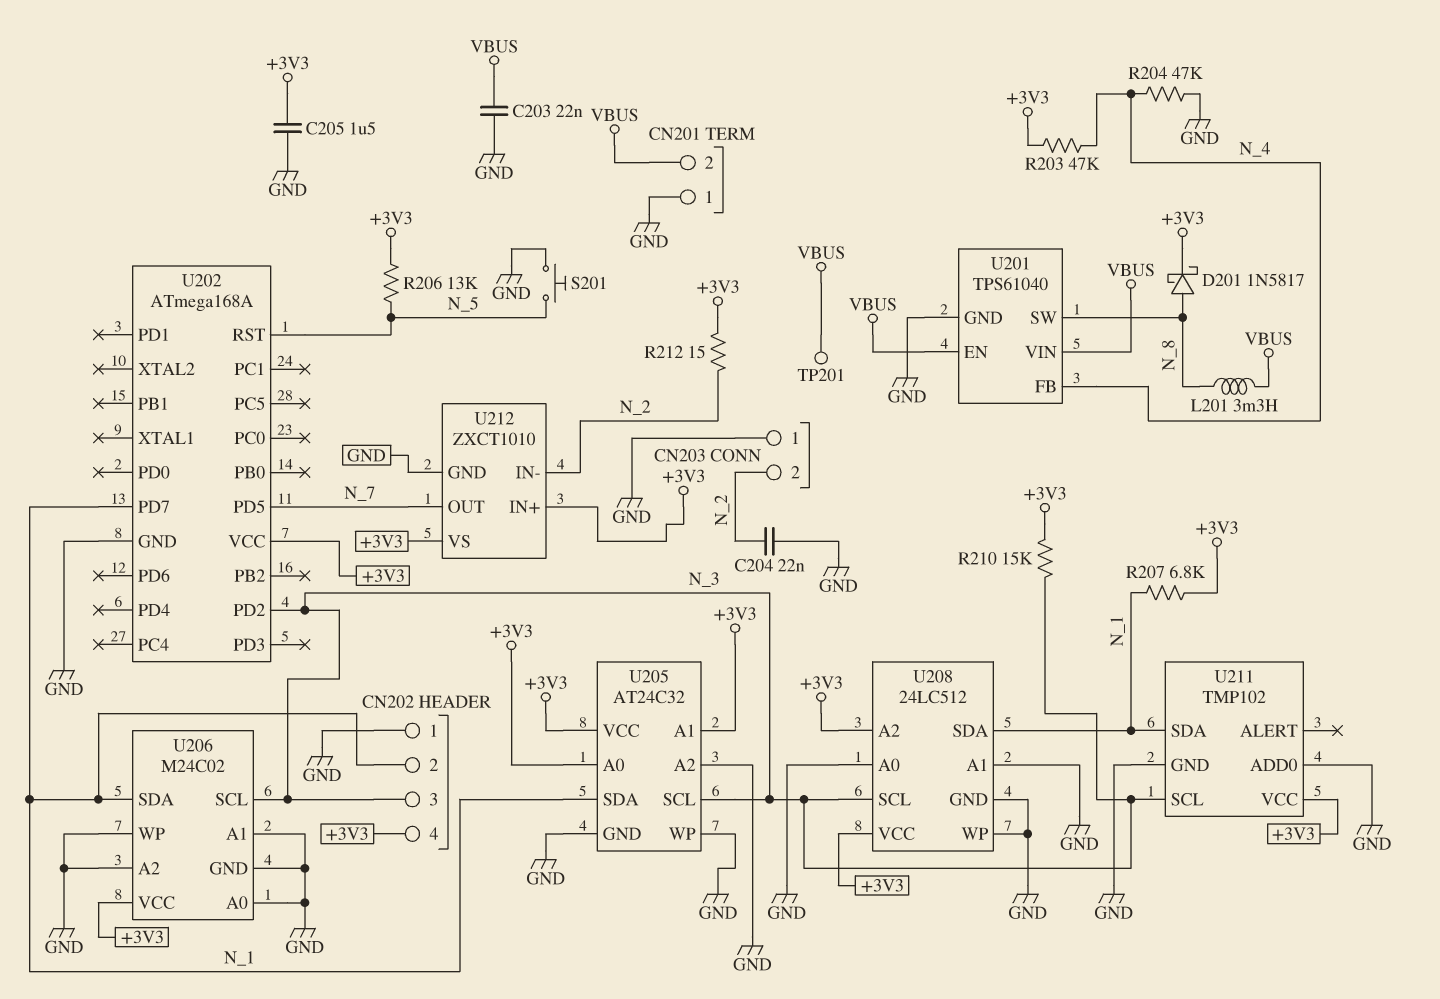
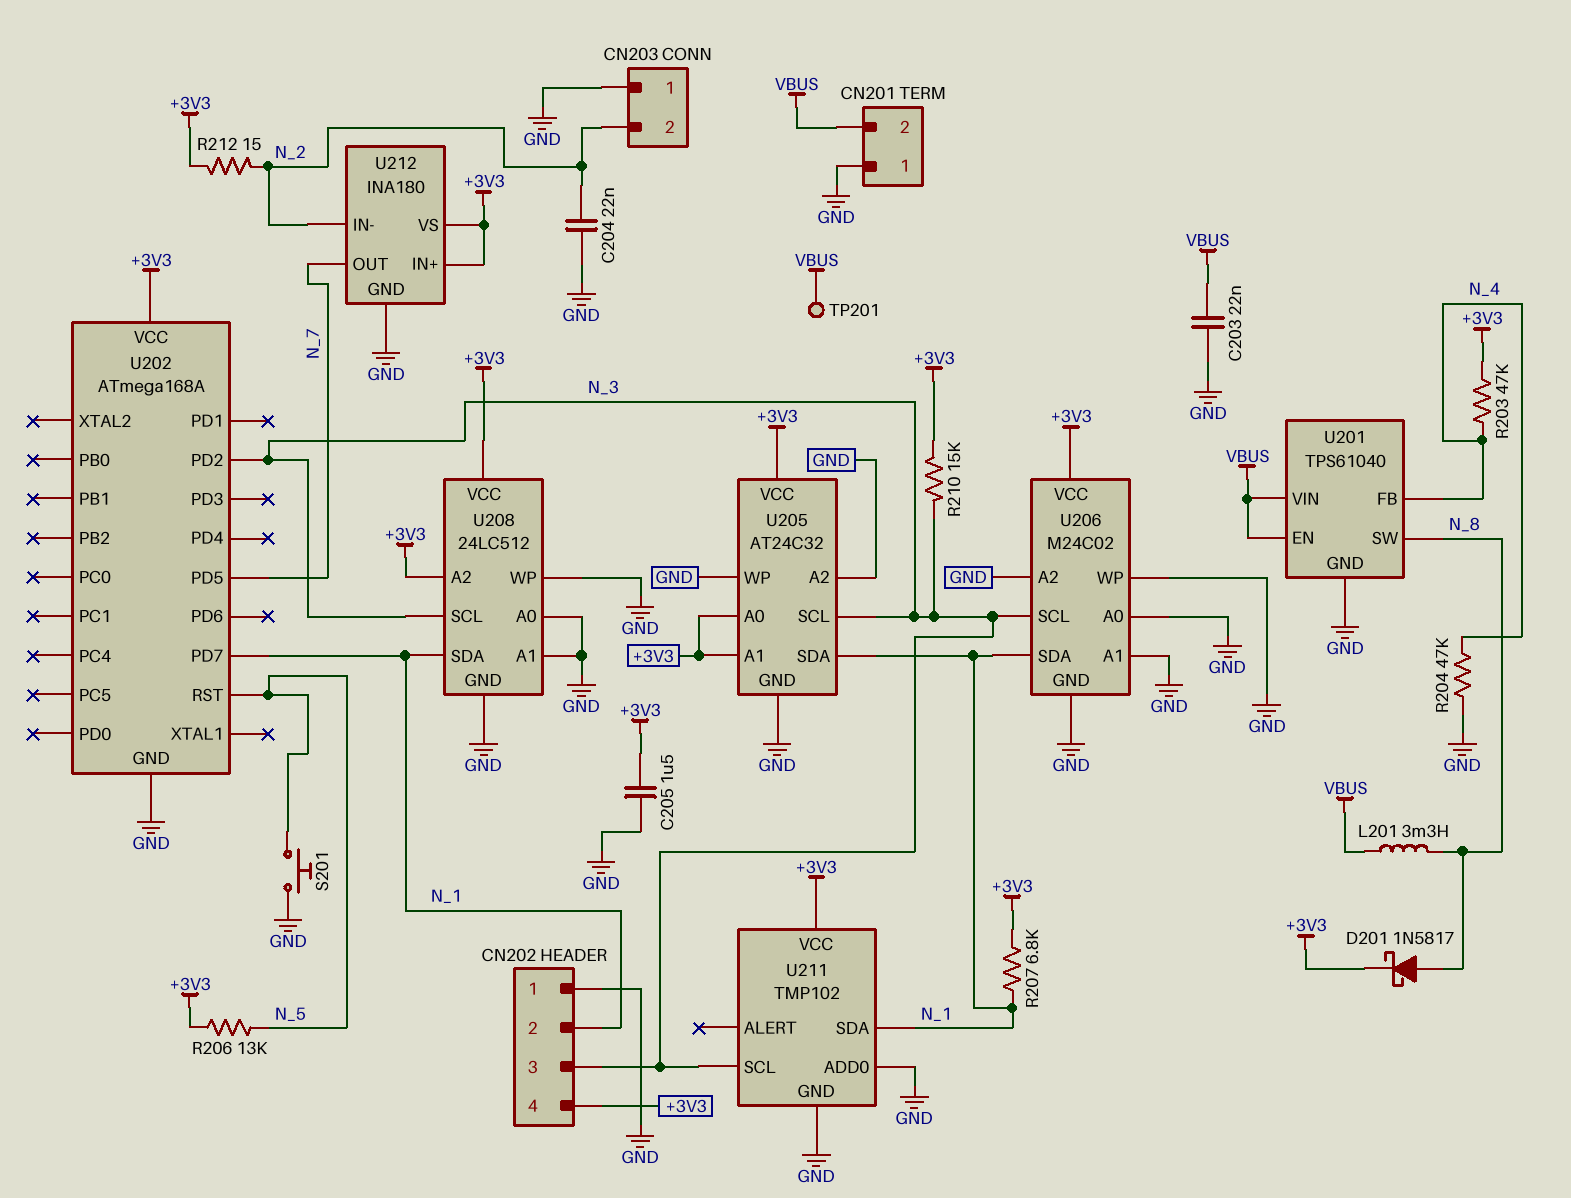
U212: ZXCT1010 -> INA180

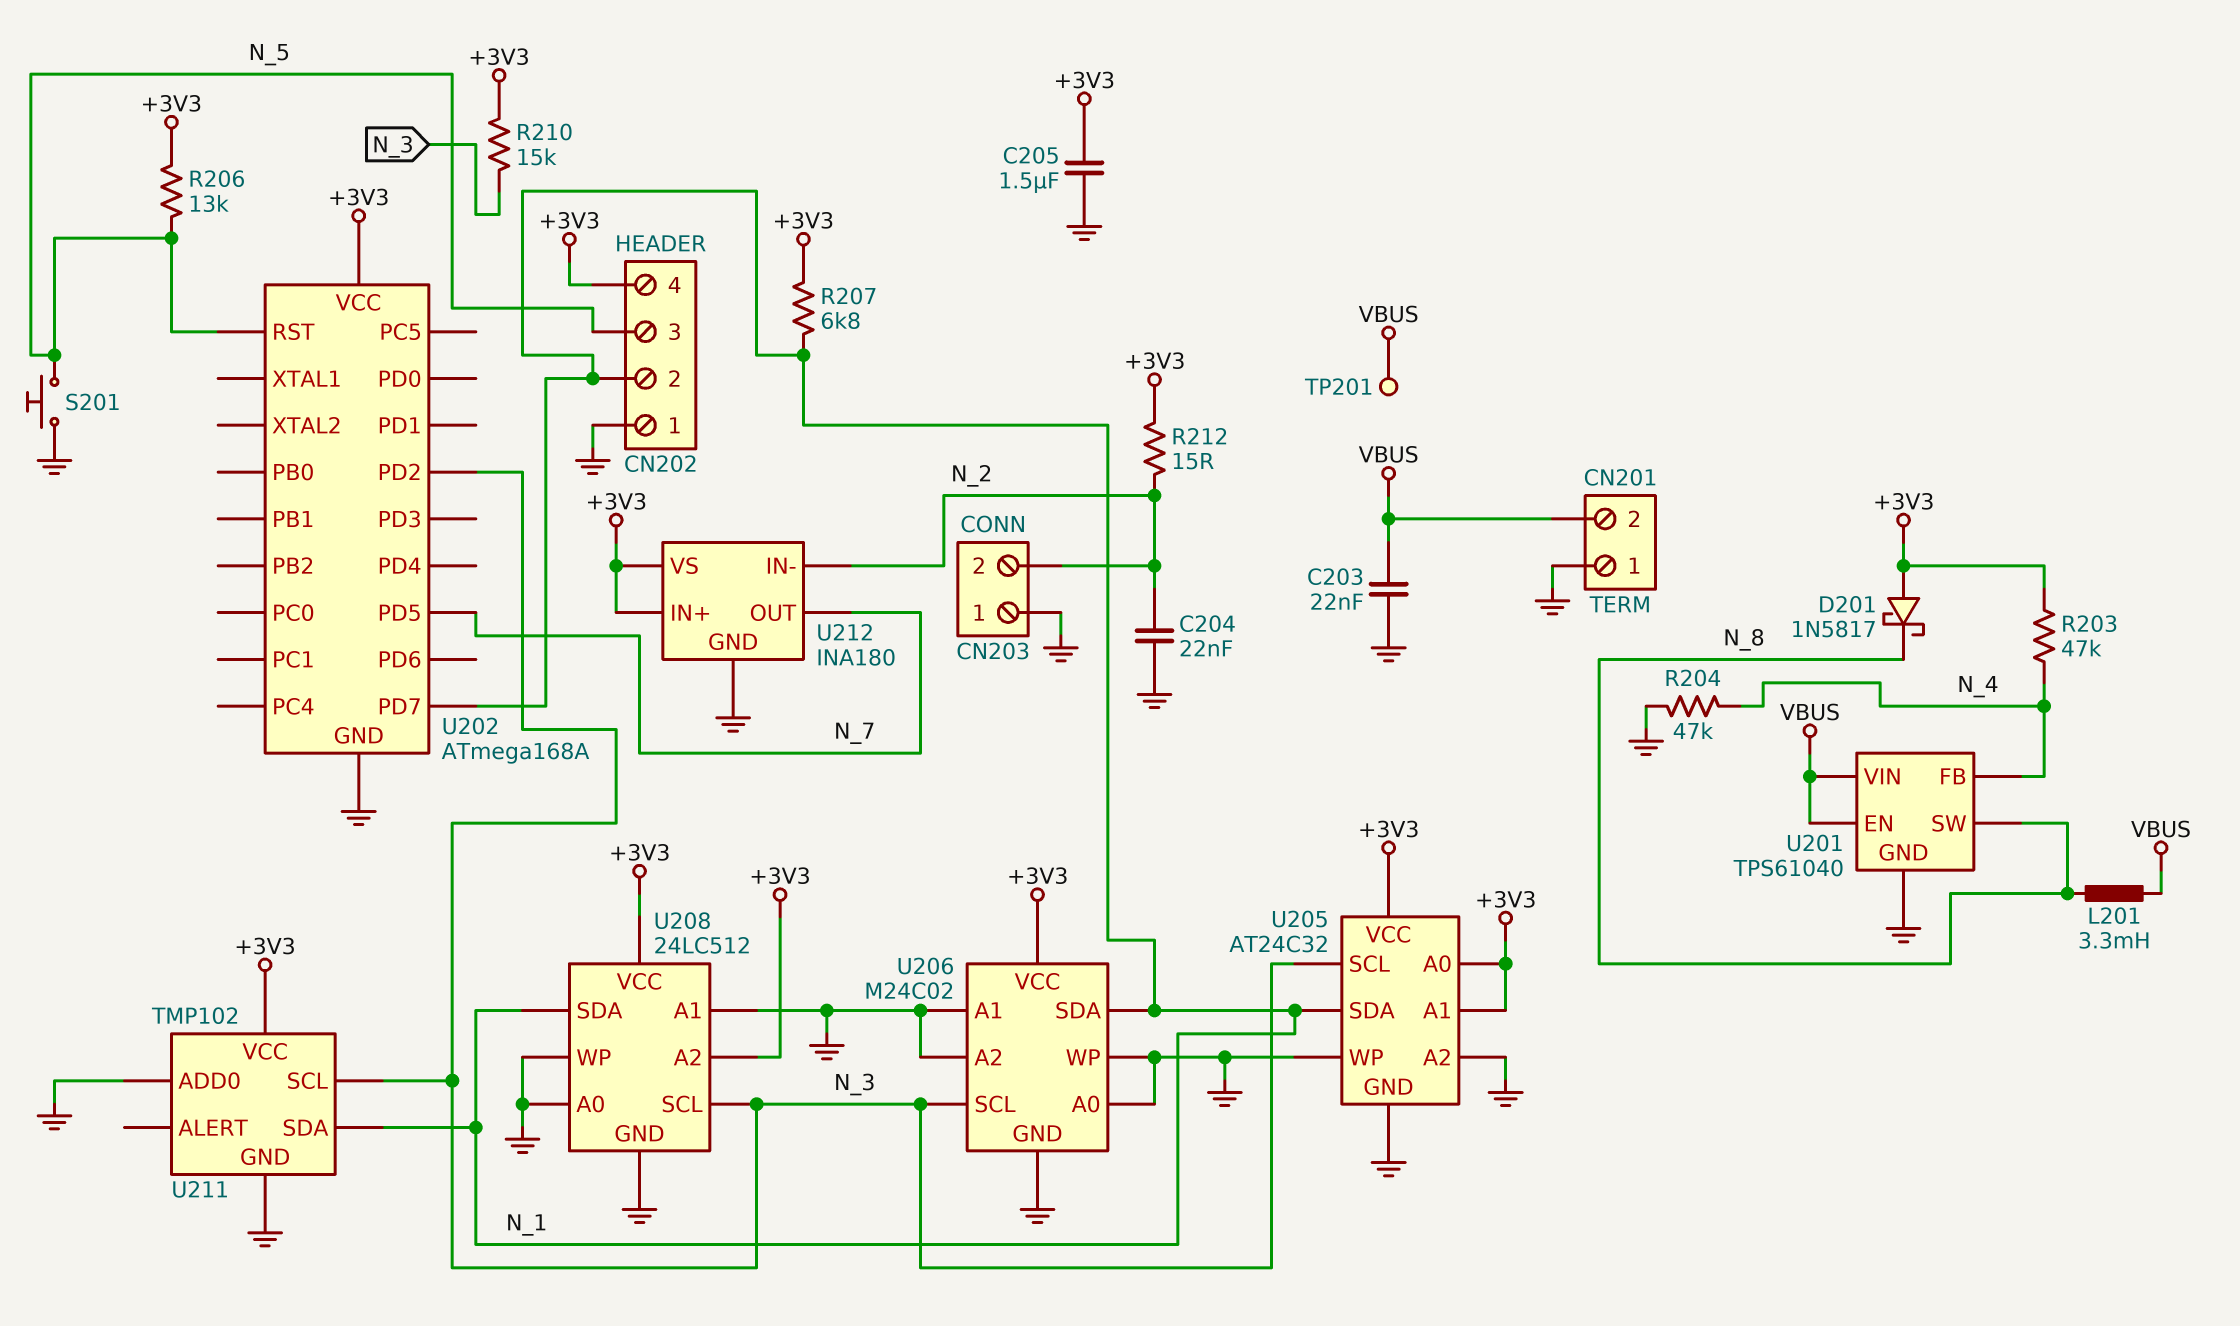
CN202 pin 3: N_3 -> N_5
D201: schottky 1N5817 (A N_8, K +3V3) -> schottky 1N5817 (A +3V3, K N_8)

